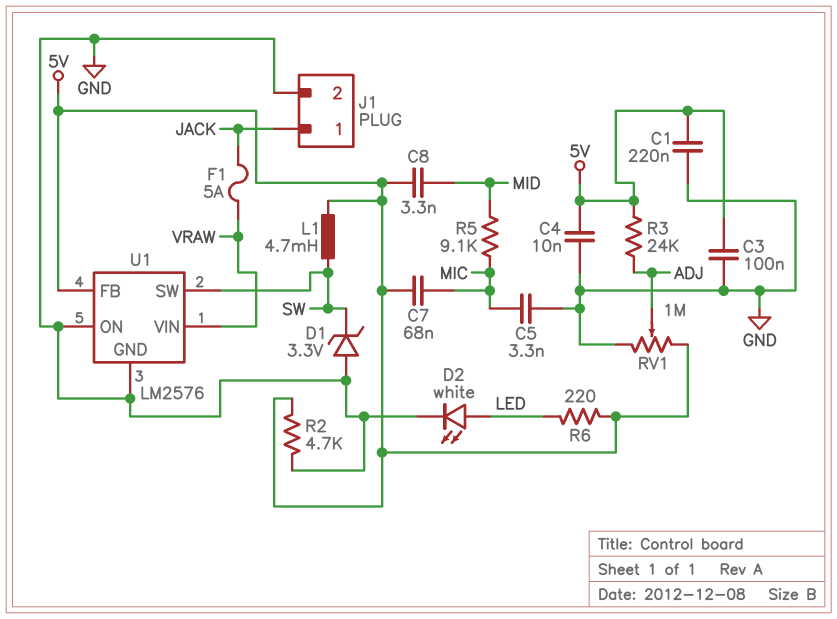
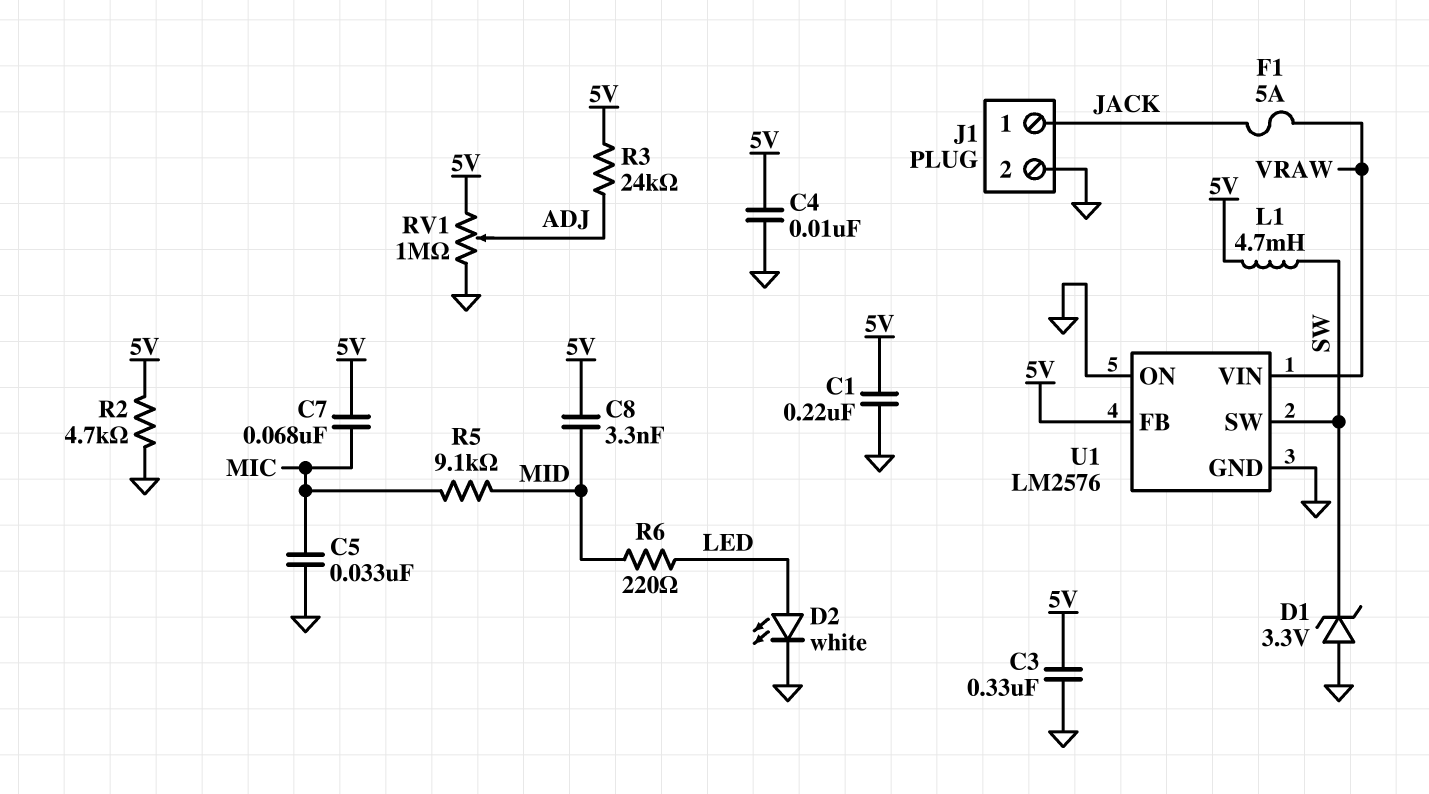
C3: 100nF (5V, GND) -> 330nF (5V, GND)
C5: 3.3nF (GND, MIC) -> 33nF (GND, MIC)
R6: 220 (5V, LED) -> 220 (LED, MID)

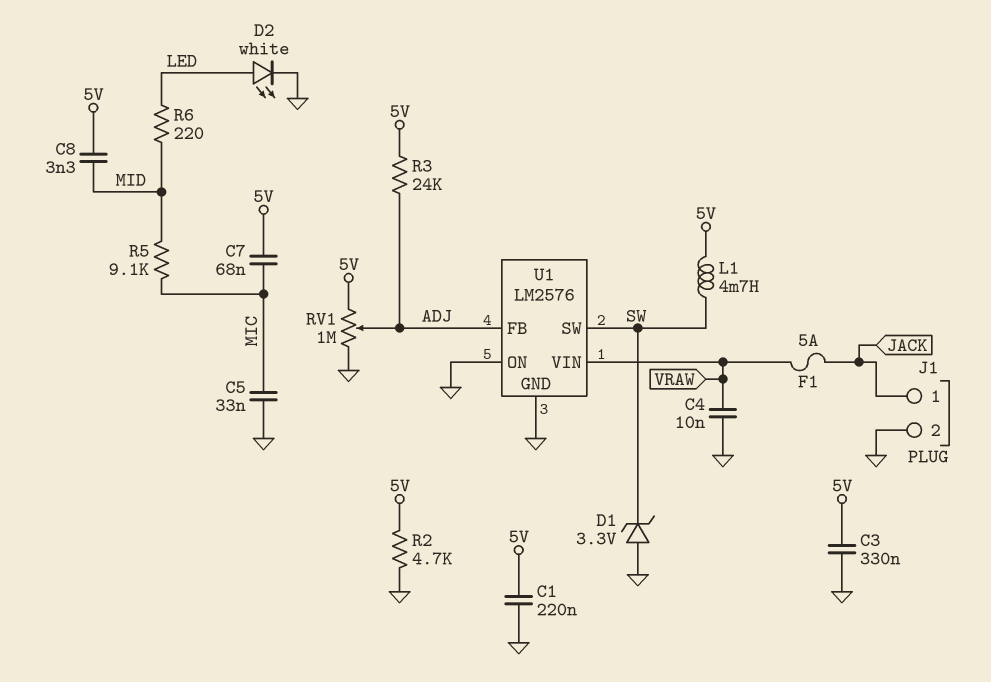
C4: 10nF (5V, GND) -> 10nF (GND, VRAW)
U1 pin FB: 5V -> ADJ

